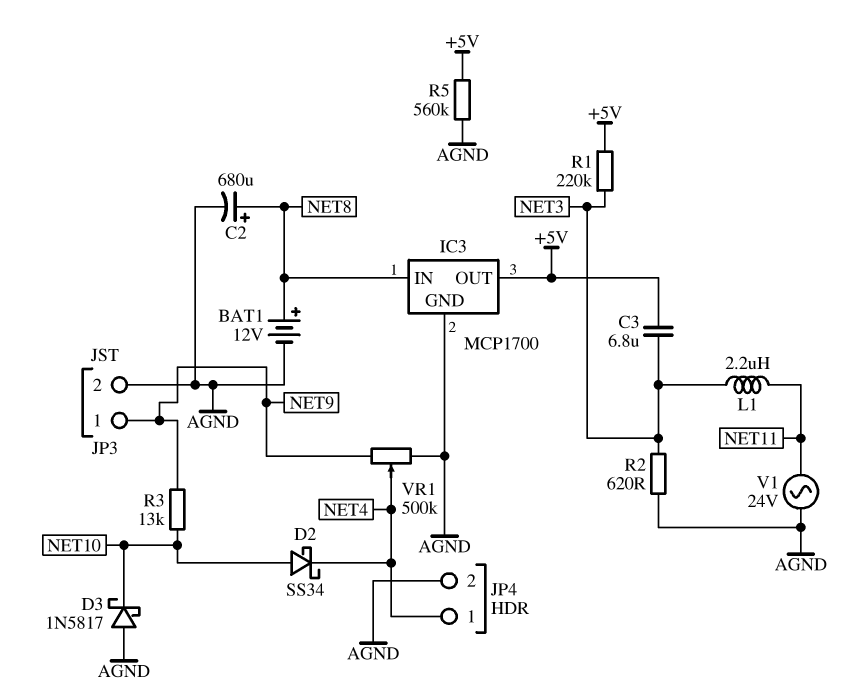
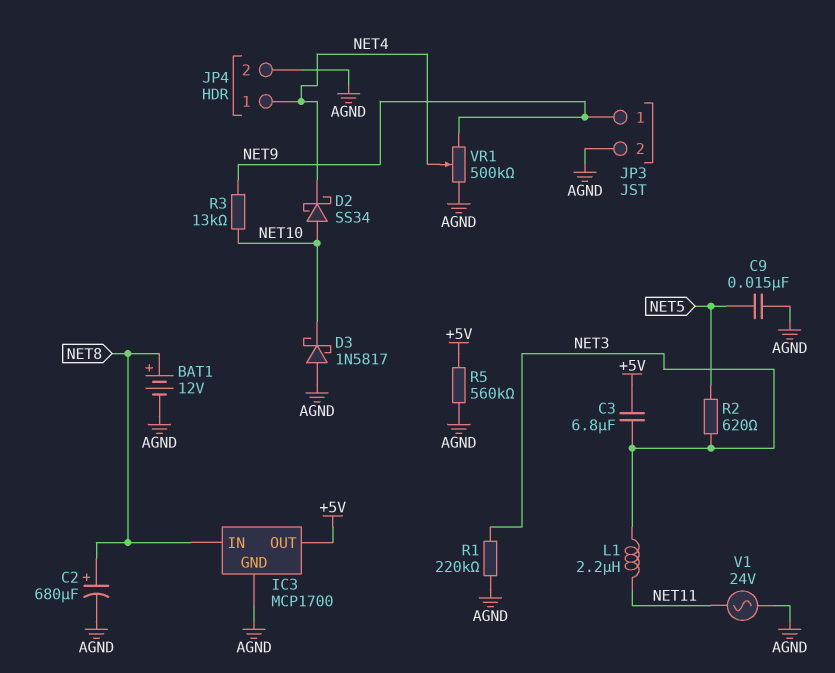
C9: none -> 15nF (AGND, NET5)
R1: 220k (+5V, NET3) -> 220k (AGND, NET3)
R2: 620 (AGND, NET3) -> 620 (NET3, NET5)

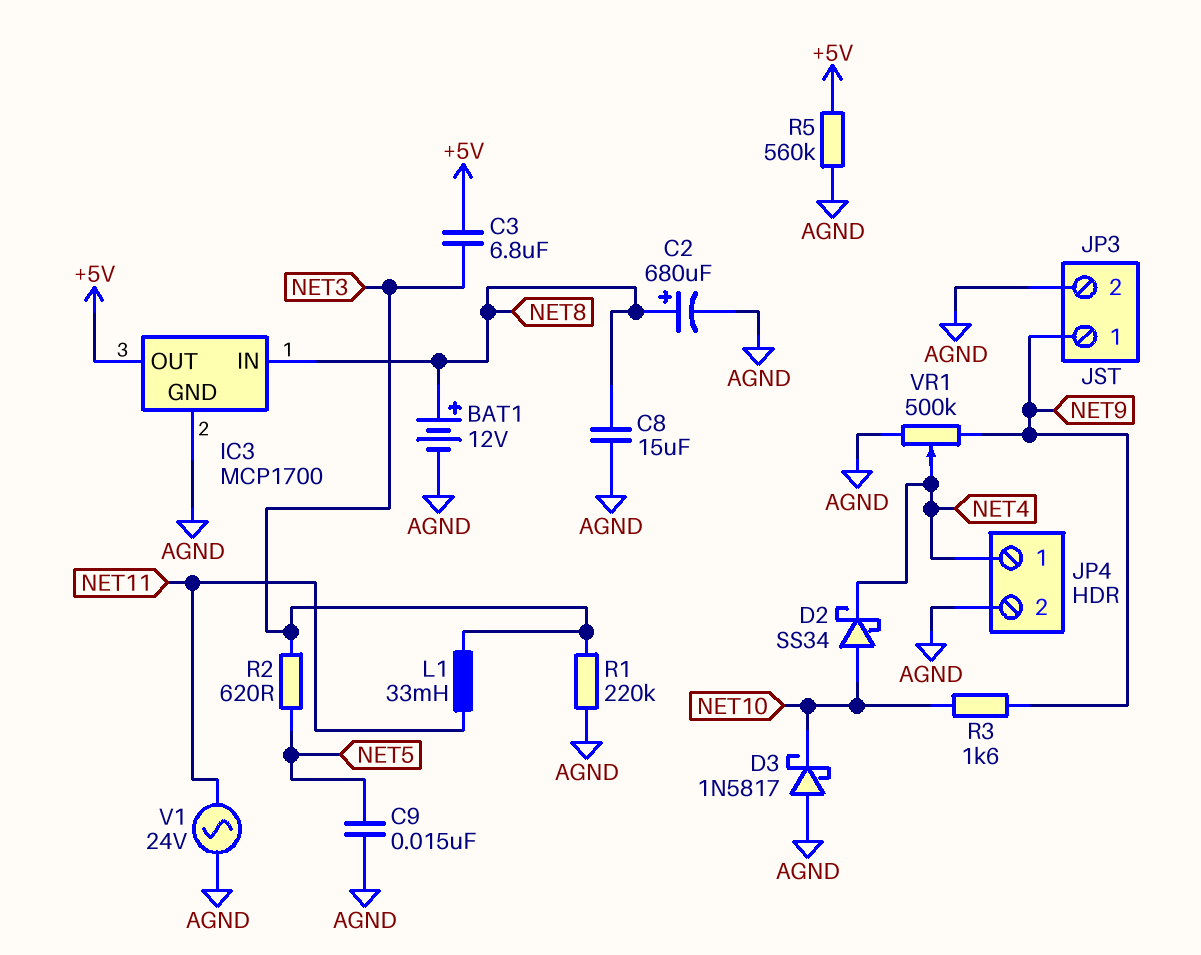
C8: none -> 15uF (AGND, NET8)
L1: 2.2uH (NET3, NET11) -> 33mH (NET3, NET11)
R3: 13k (NET9, NET10) -> 1.6k (NET9, NET10)

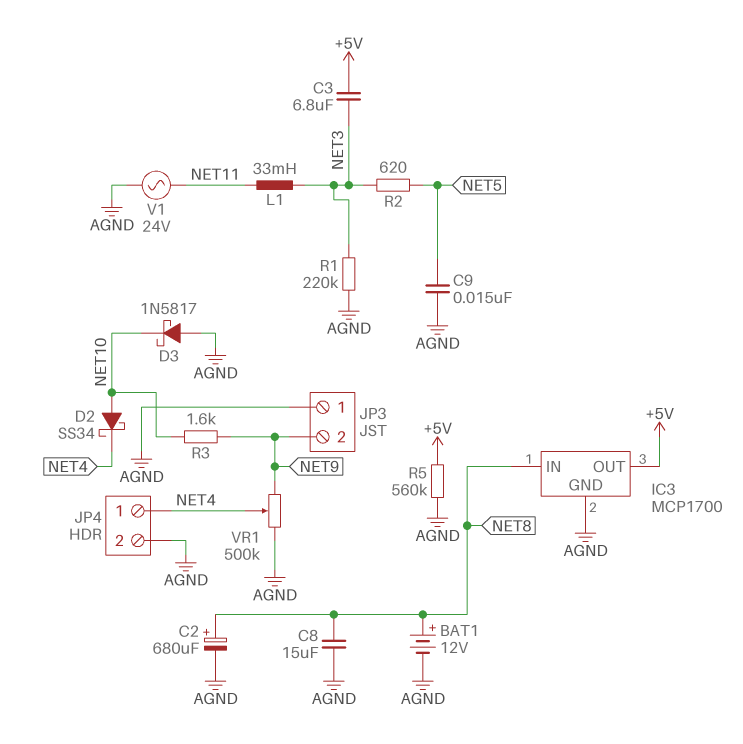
JP3 pin 1: NET9 -> AGND
JP3 pin 2: AGND -> NET9

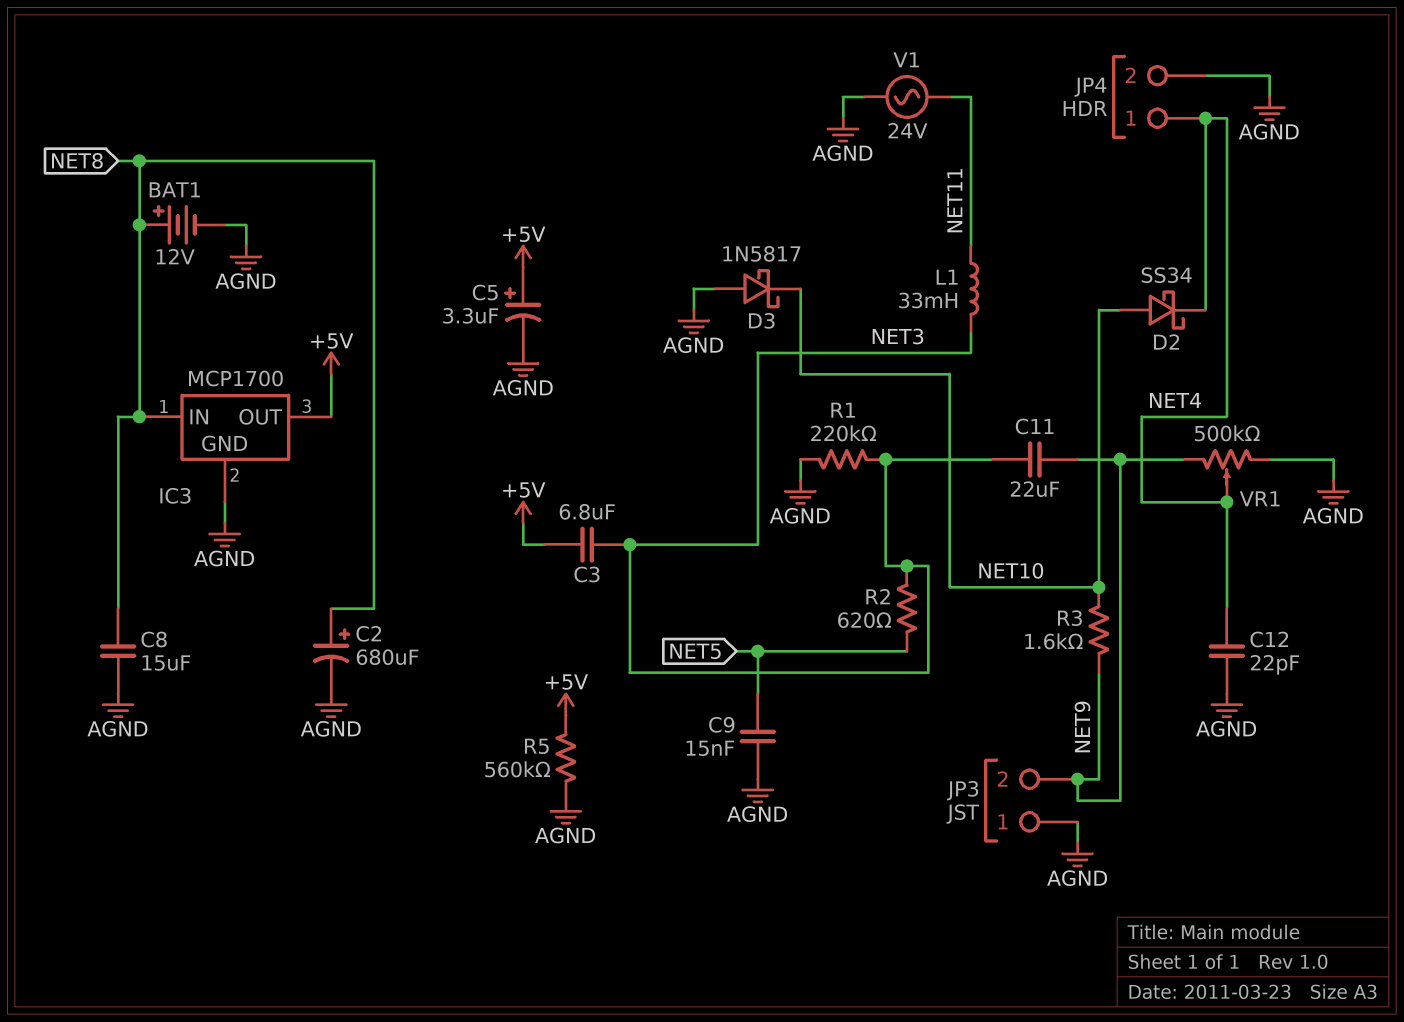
C5: none -> 3.3uF (plus +5V, minus AGND)
C11: none -> 22uF (NET3, NET9)
C12: none -> 22pF (AGND, NET4)

